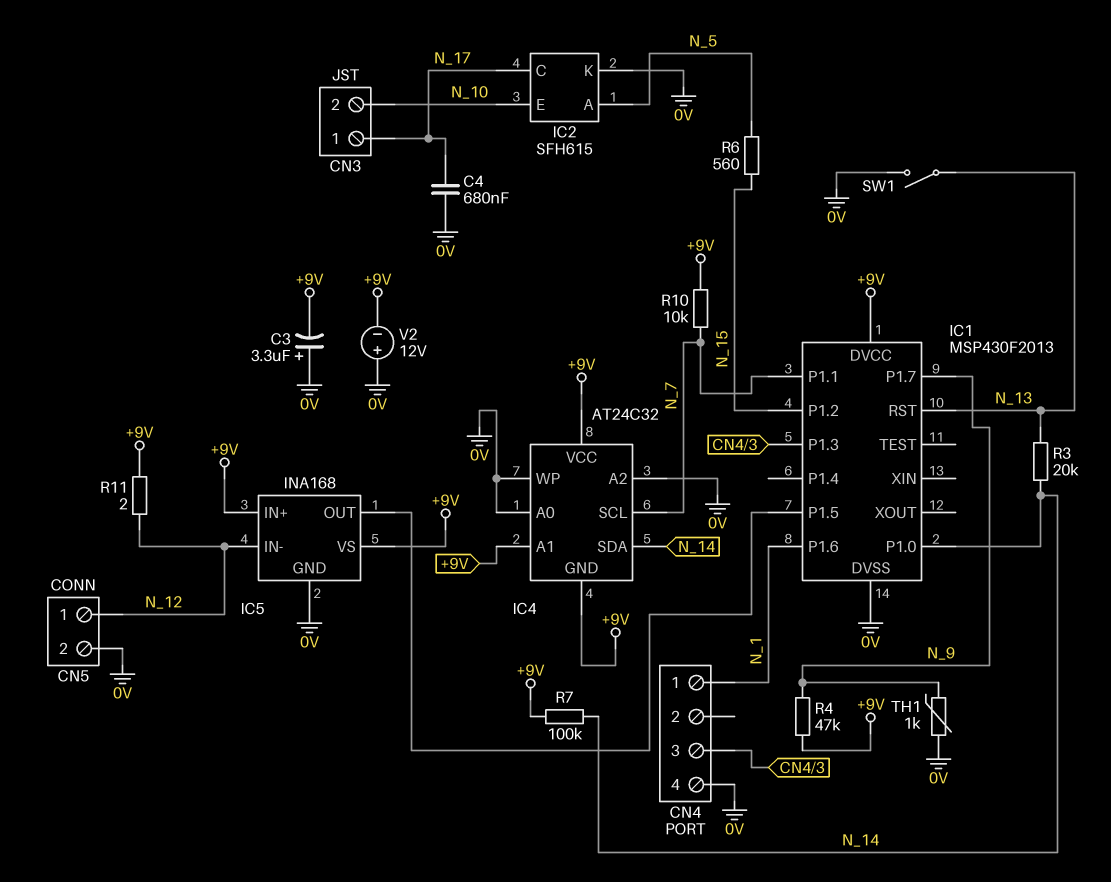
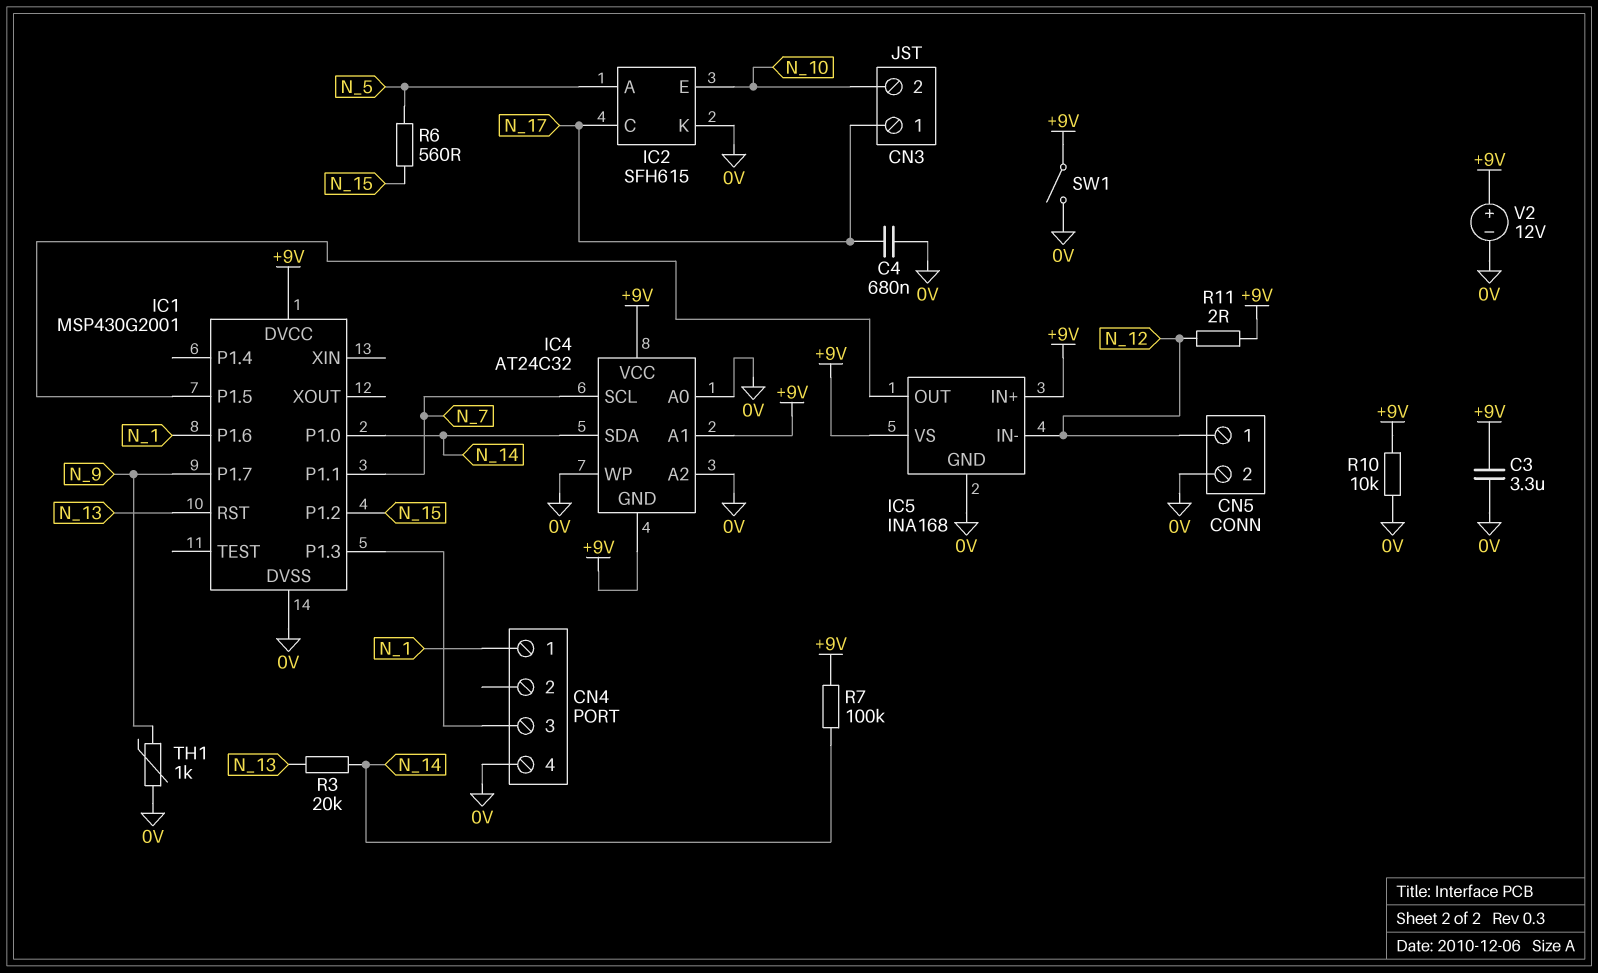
C3: 3.3uF (plus 0V, minus +9V) -> 3.3uF (+9V, 0V)
IC1: MSP430F2013 -> MSP430G2001
R4: 47k (+9V, N_9) -> none
R10: 10k (+9V, N_7) -> 10k (+9V, 0V)
SW1: switch (0V, N_13) -> switch (+9V, 0V)
V2: 12V (plus 0V, minus +9V) -> 12V (plus +9V, minus 0V)

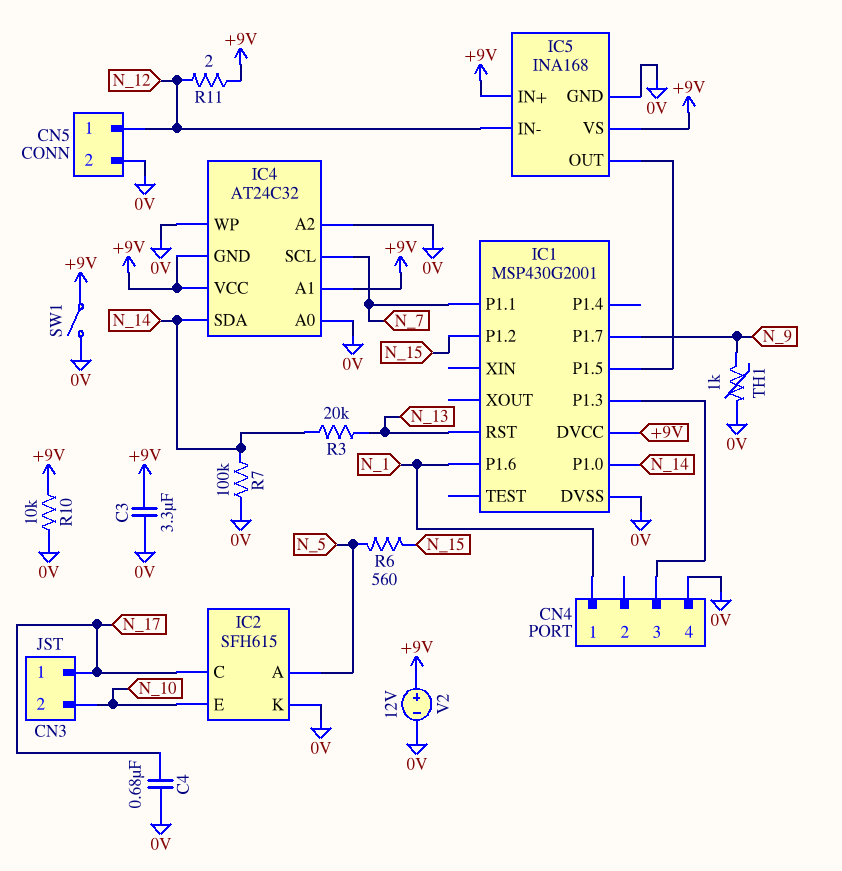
R7: 100k (+9V, N_14) -> 100k (0V, N_14)

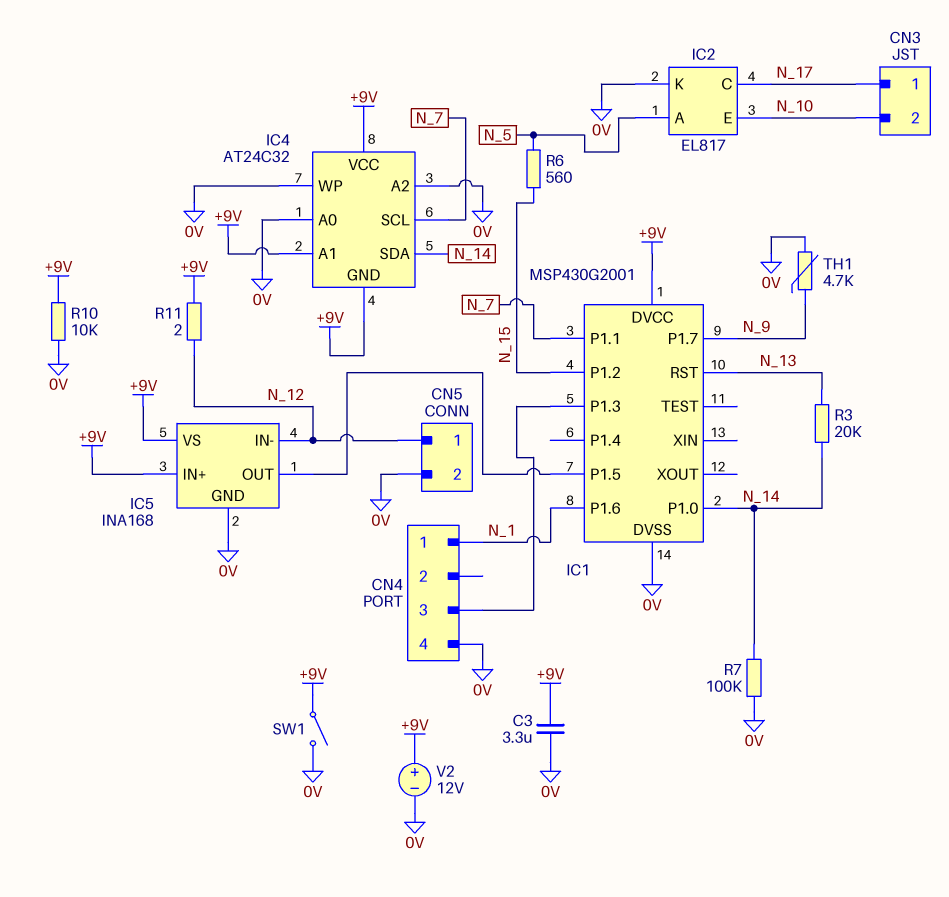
C4: 680nF (0V, N_17) -> none
IC2: SFH615 -> EL817
TH1: 1k (0V, N_9) -> 4.7k (0V, N_9)

